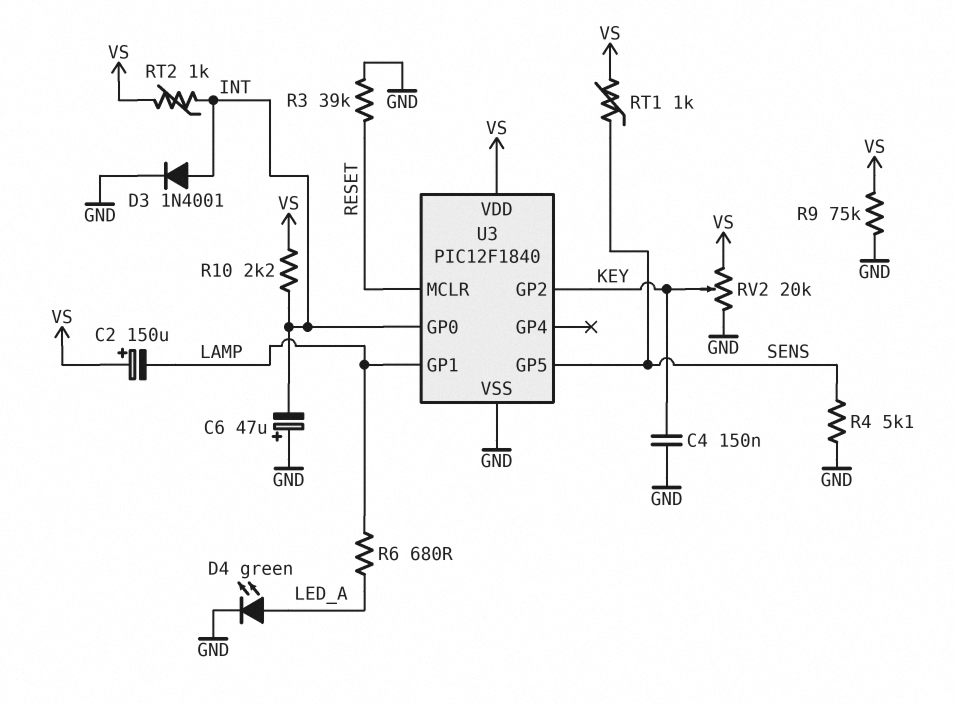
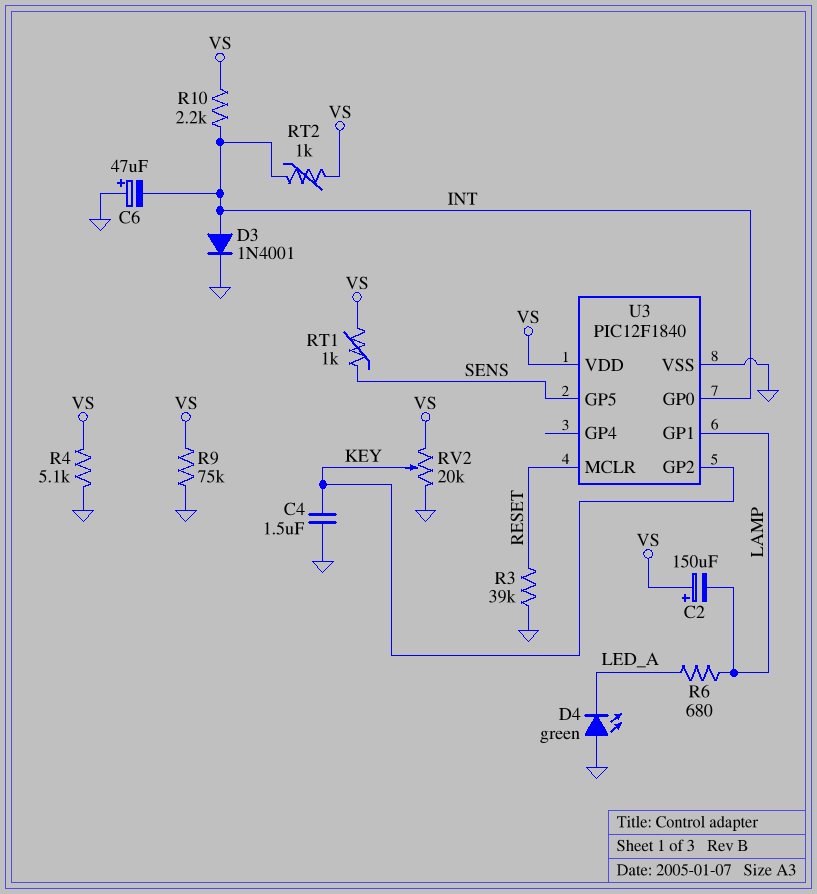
C4: 150nF (GND, KEY) -> 1.5uF (GND, KEY)
D4: LED green (A LED_A, K GND) -> LED green (A GND, K LED_A)
R4: 5.1k (GND, SENS) -> 5.1k (GND, VS)

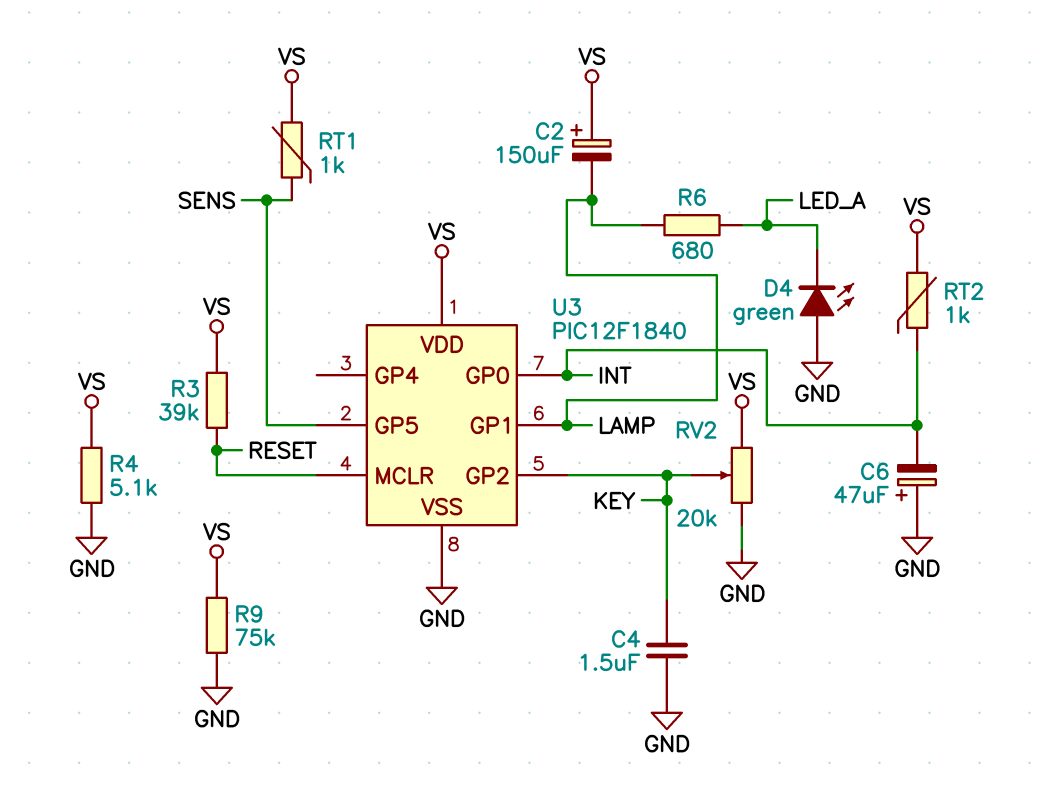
D3: diode 1N4001 (A INT, K GND) -> none
R3: 39k (GND, RESET) -> 39k (RESET, VS)
R10: 2.2k (INT, VS) -> none

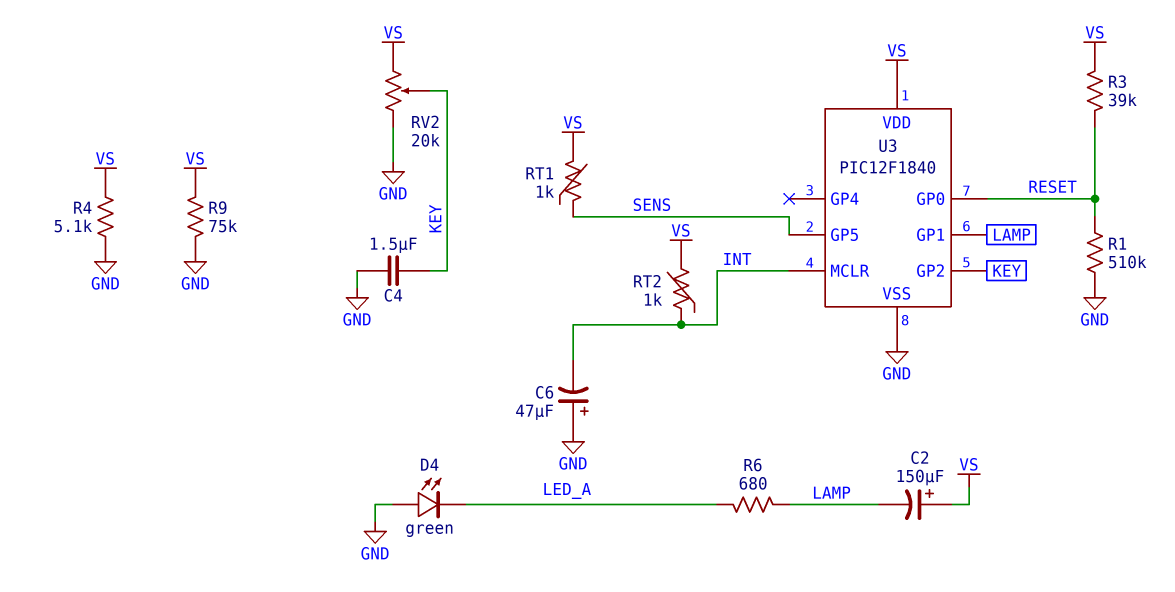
R1: none -> 510k (GND, RESET)
U3 pin GP0: INT -> RESET
U3 pin MCLR: RESET -> INT

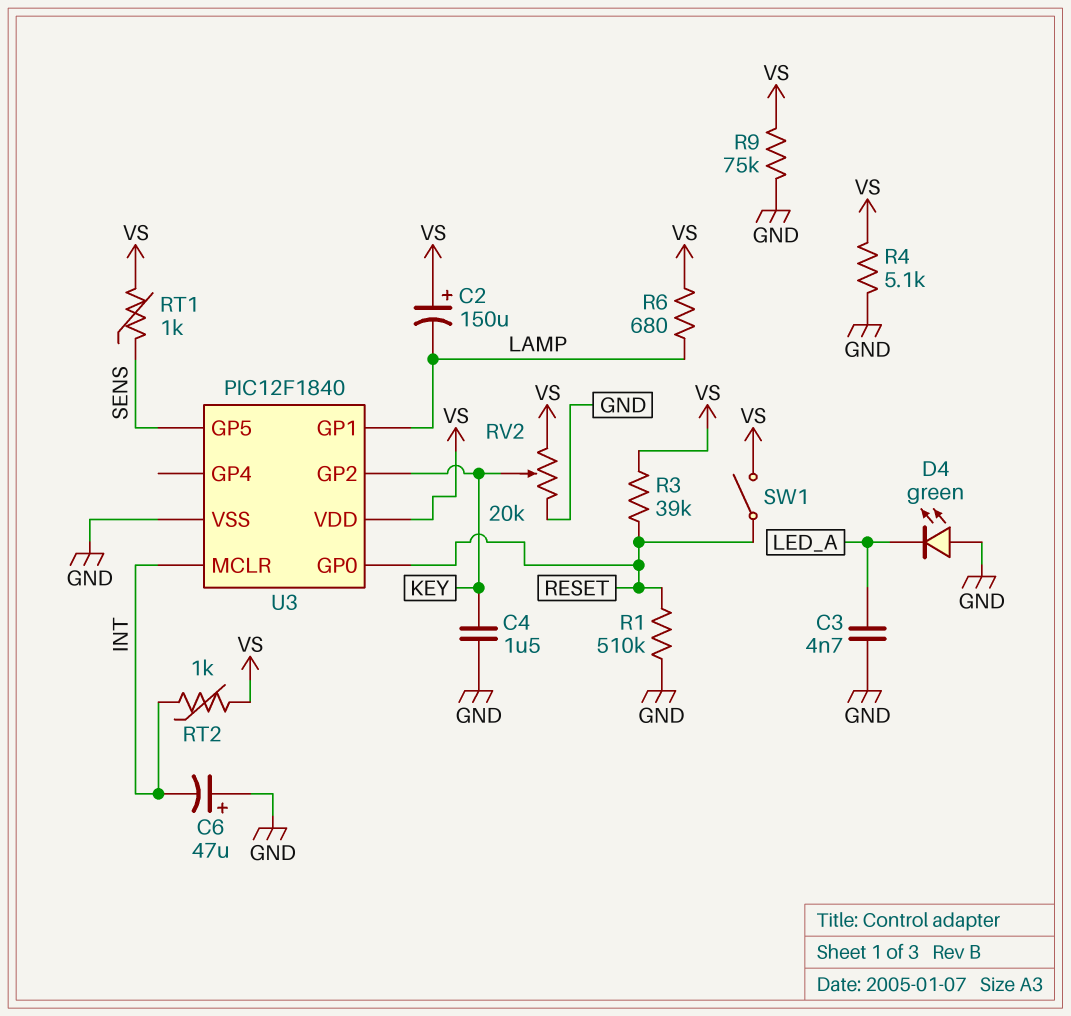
C3: none -> 4.7nF (GND, LED_A)
R6: 680 (LAMP, LED_A) -> 680 (LAMP, VS)
SW1: none -> switch (RESET, VS)

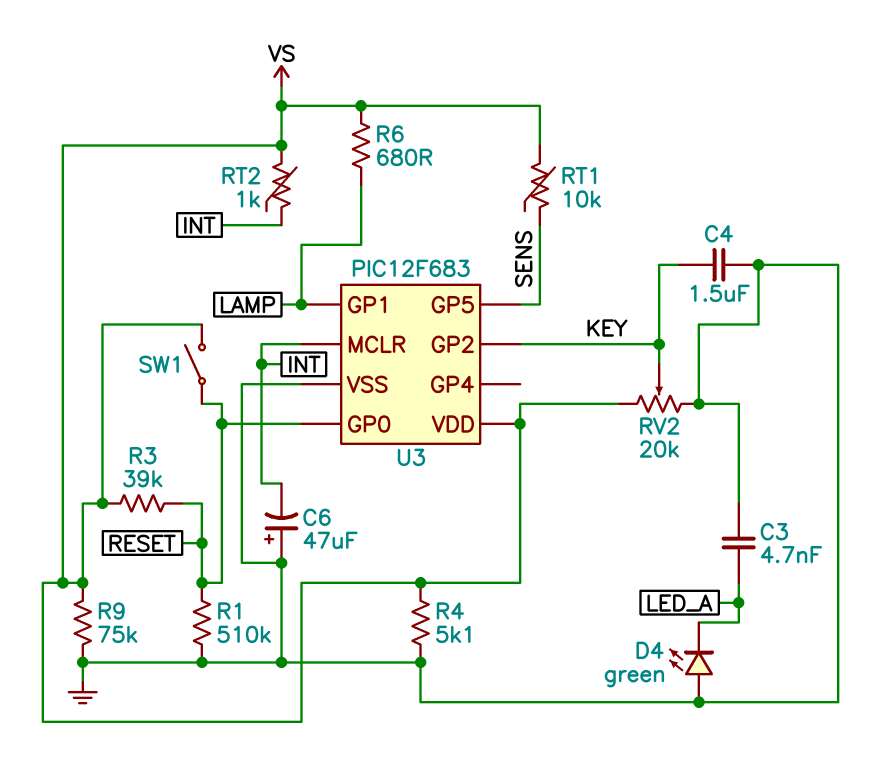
C2: 150uF (plus VS, minus LAMP) -> none
RT1: 1k (SENS, VS) -> 10k (SENS, VS)
U3: PIC12F1840 -> PIC12F683

